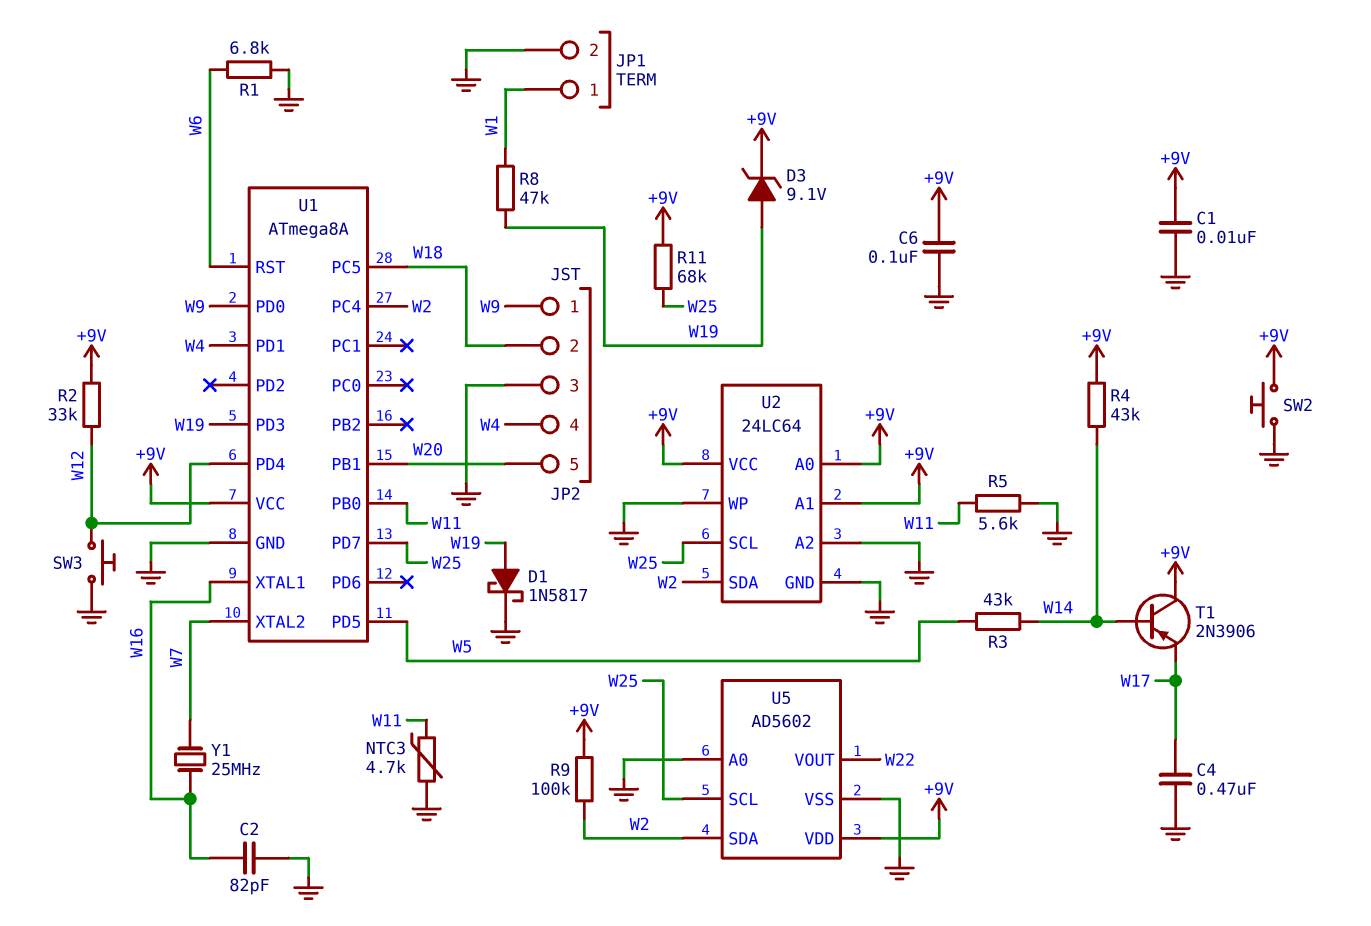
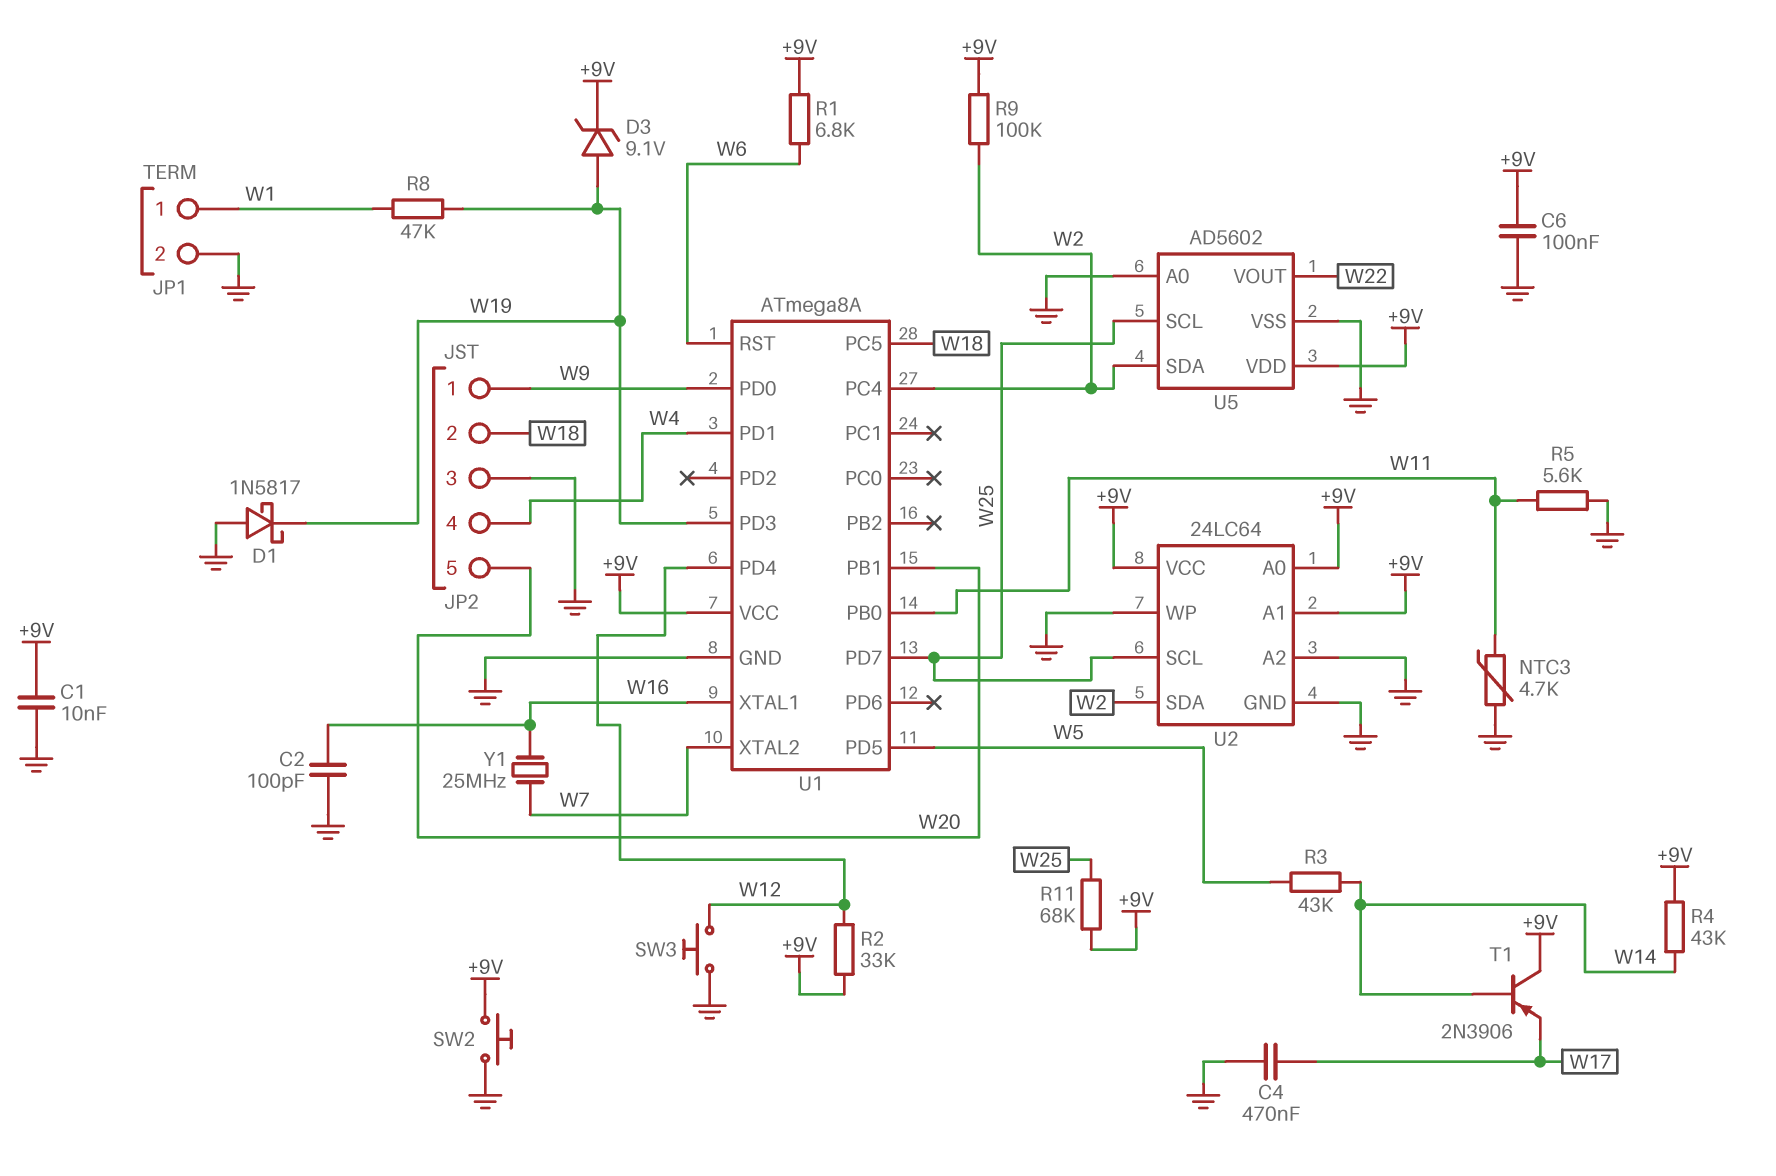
C2: 82pF (GND, W16) -> 100pF (GND, W16)
D1: schottky 1N5817 (A W19, K GND) -> schottky 1N5817 (A GND, K W19)
R1: 6.8k (GND, W6) -> 6.8k (+9V, W6)

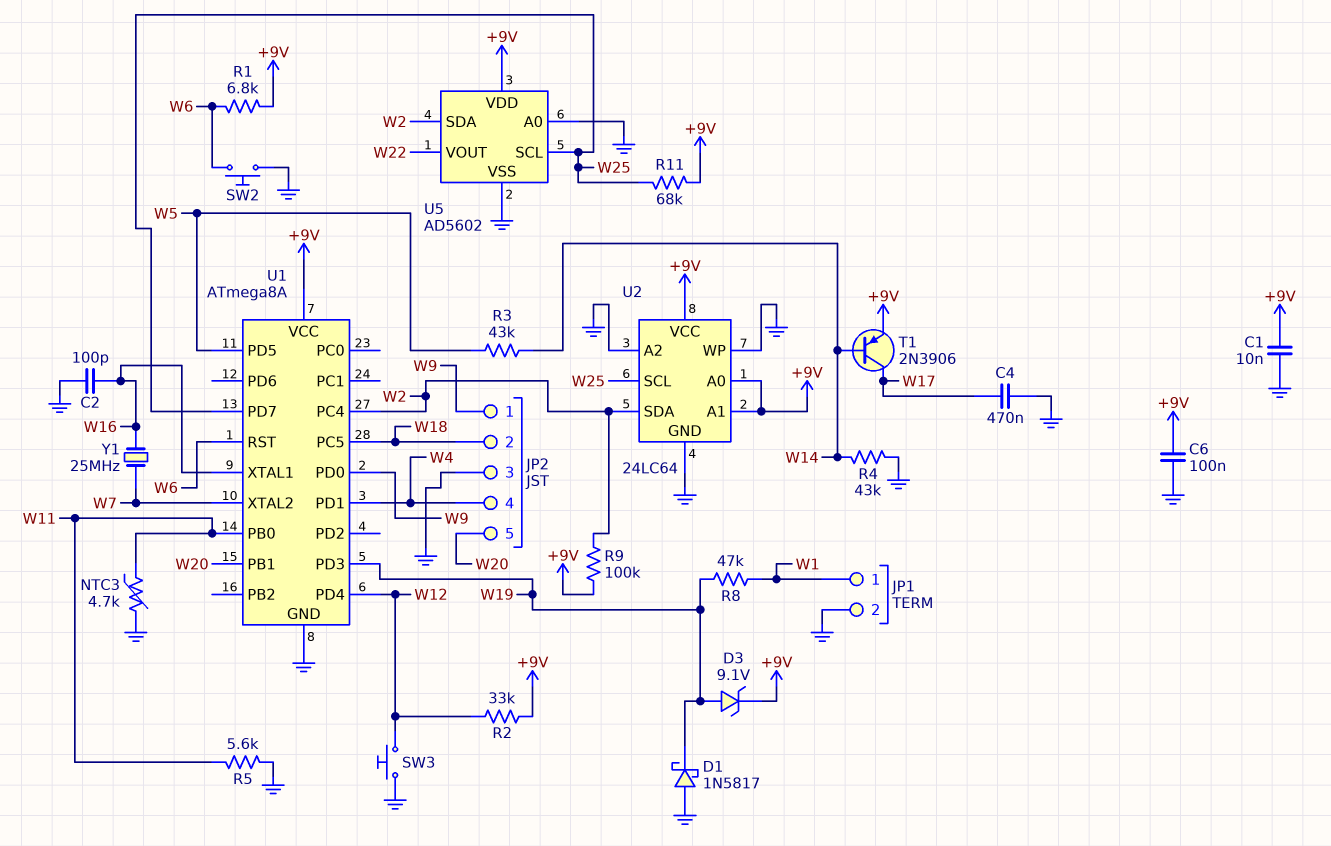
R4: 43k (+9V, W14) -> 43k (GND, W14)
SW2: button (+9V, GND) -> button (GND, W6)
T1: PNP 2N3906 (B W14, C +9V, E W17) -> PNP 2N3906 (B W14, C W17, E +9V)

